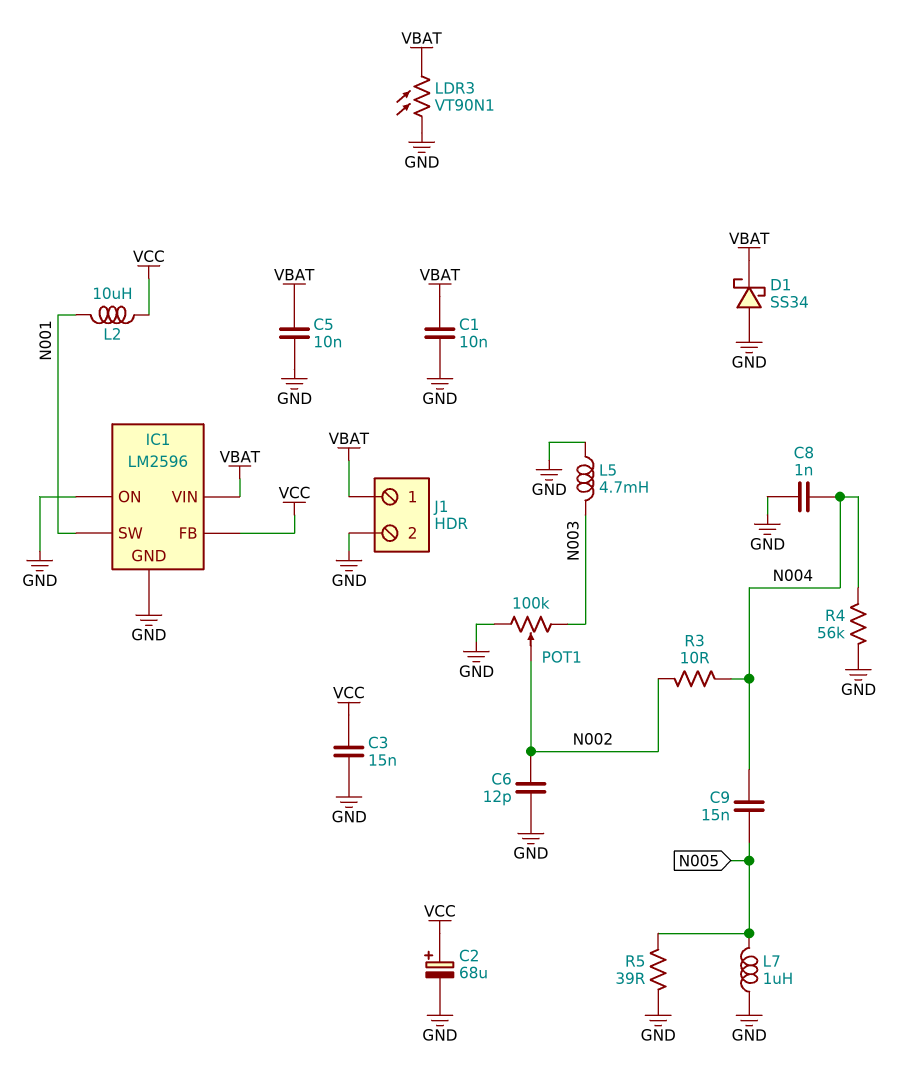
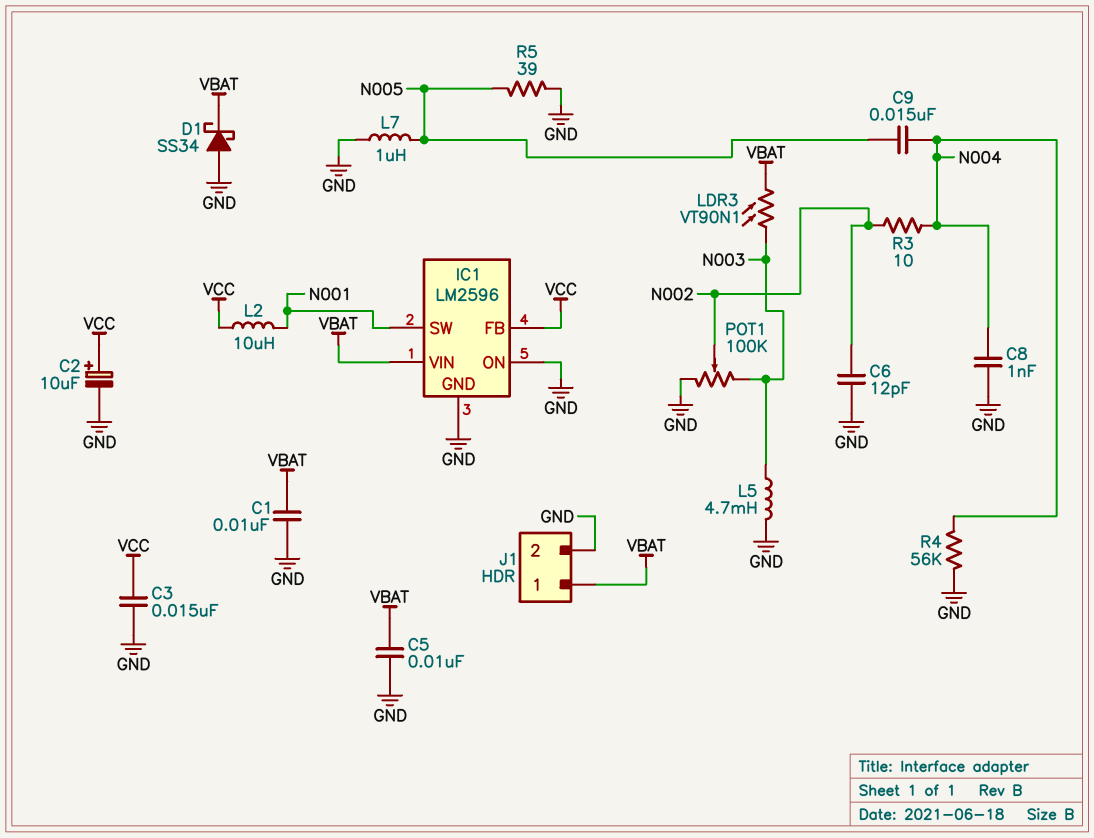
C2: 68uF (plus VCC, minus GND) -> 10uF (plus VCC, minus GND)
LDR3: VT90N1 (GND, VBAT) -> VT90N1 (N003, VBAT)

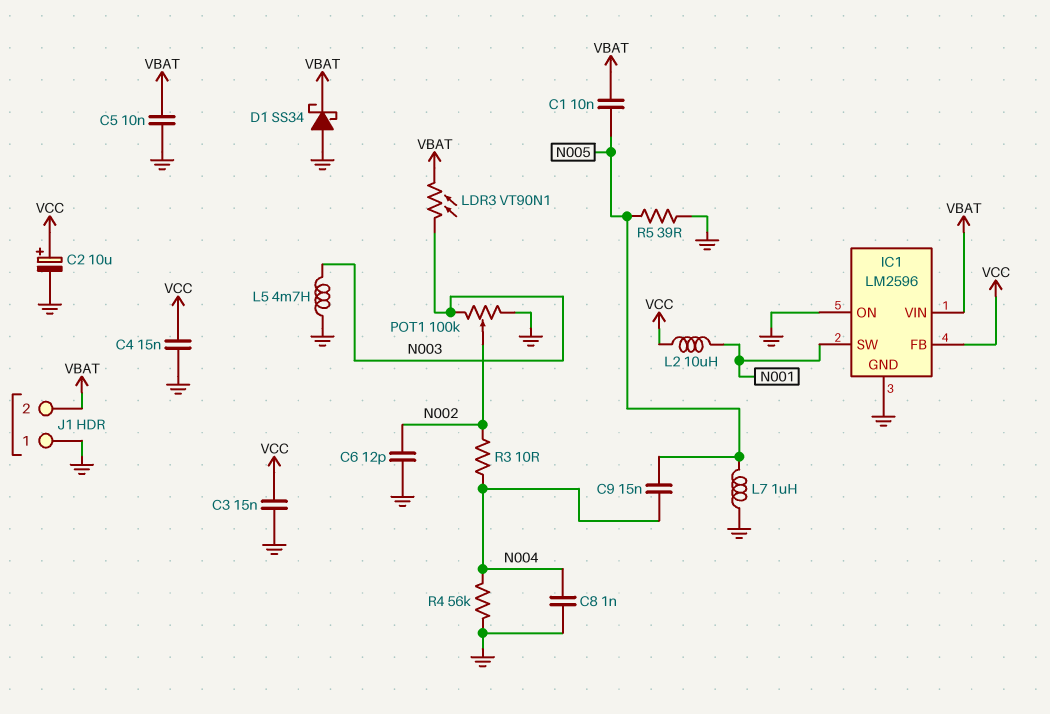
C1: 10nF (GND, VBAT) -> 10nF (N005, VBAT)
C4: none -> 15nF (GND, VCC)
J1 pin 1: VBAT -> GND
J1 pin 2: GND -> VBAT

